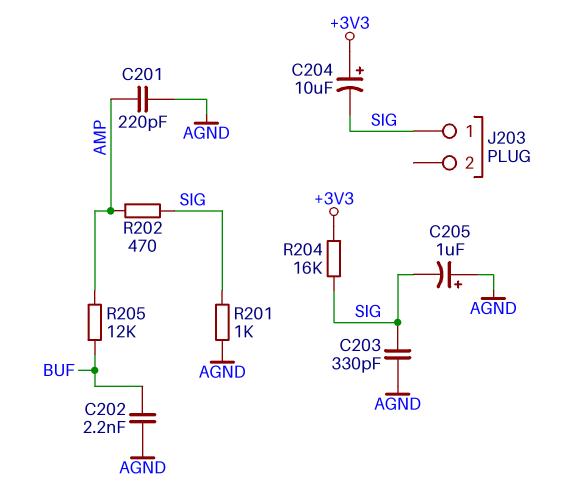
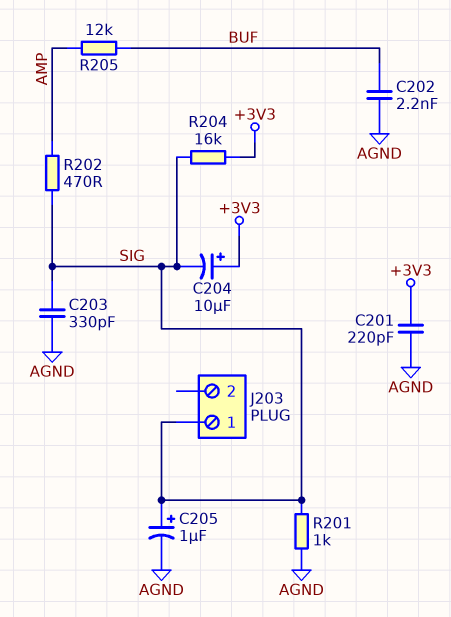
C201: 220pF (AGND, AMP) -> 220pF (+3V3, AGND)
C205: 1uF (plus AGND, minus SIG) -> 1uF (plus SIG, minus AGND)

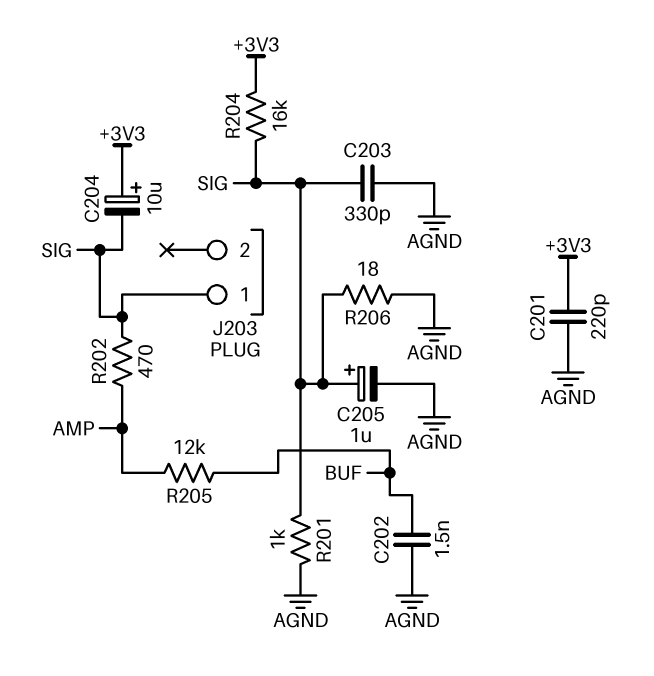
C202: 2.2nF (AGND, BUF) -> 1.5nF (AGND, BUF)
R206: none -> 18 (AGND, SIG)

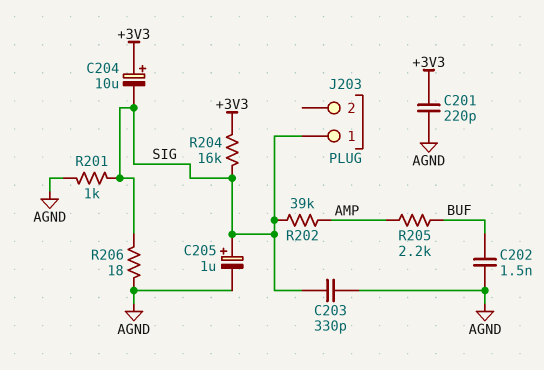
R202: 470 (AMP, SIG) -> 39k (AMP, SIG)
R205: 12k (AMP, BUF) -> 2.2k (AMP, BUF)

